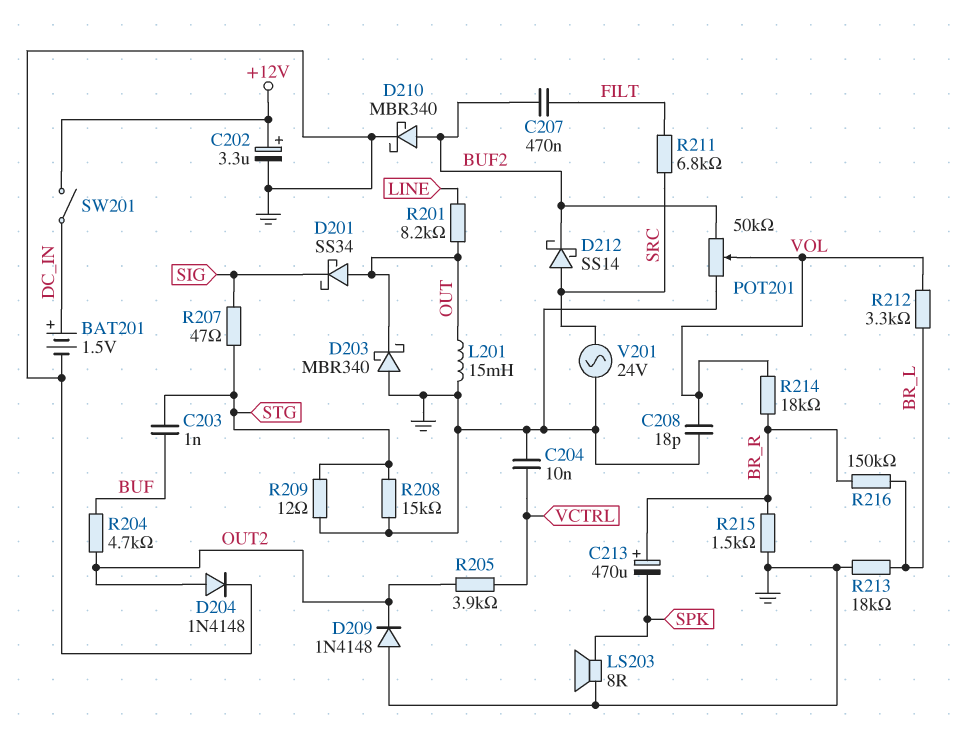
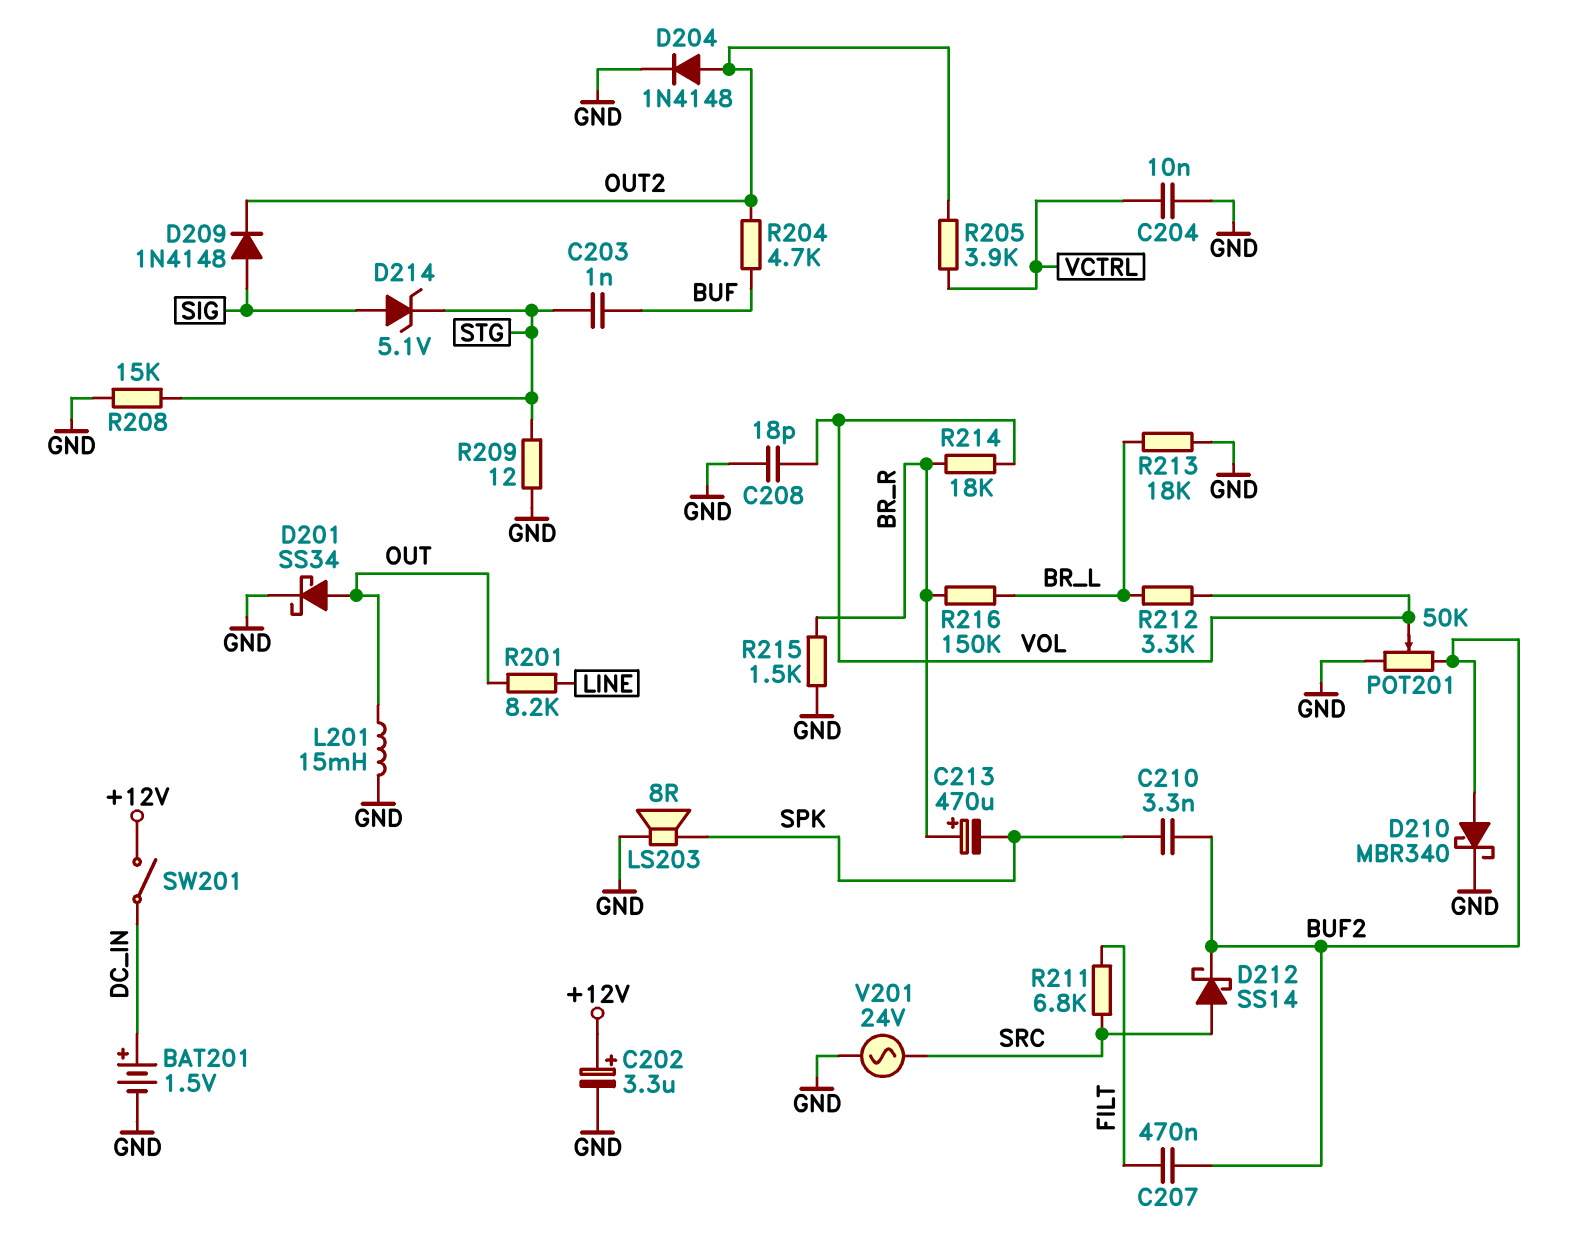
C210: none -> 3.3nF (BUF2, SPK)
D201: schottky SS34 (A OUT, K SIG) -> schottky SS34 (A OUT, K GND)
D203: schottky MBR340 (A GND, K OUT) -> none
D209: diode 1N4148 (A GND, K OUT2) -> diode 1N4148 (A SIG, K OUT2)
D214: none -> zener 5.1V (A SIG, K STG)
R207: 47 (SIG, STG) -> none

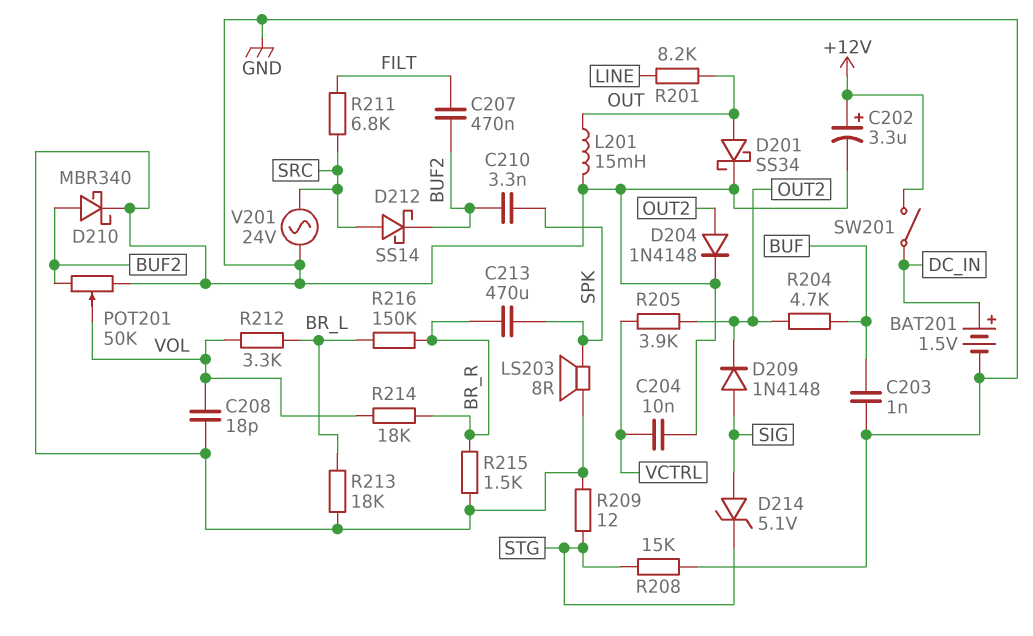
C203: 1nF (BUF, STG) -> 1nF (BUF, GND)
C213: 470uF (plus BR_R, minus SPK) -> 470uF (BR_R, SPK)

